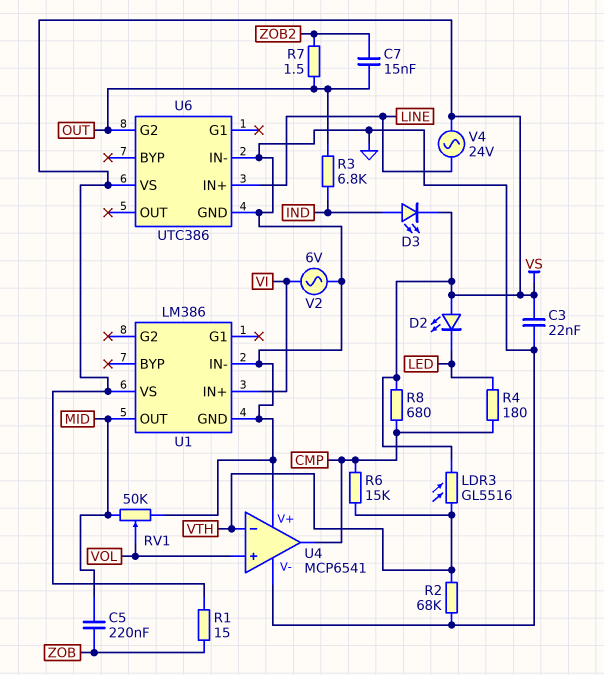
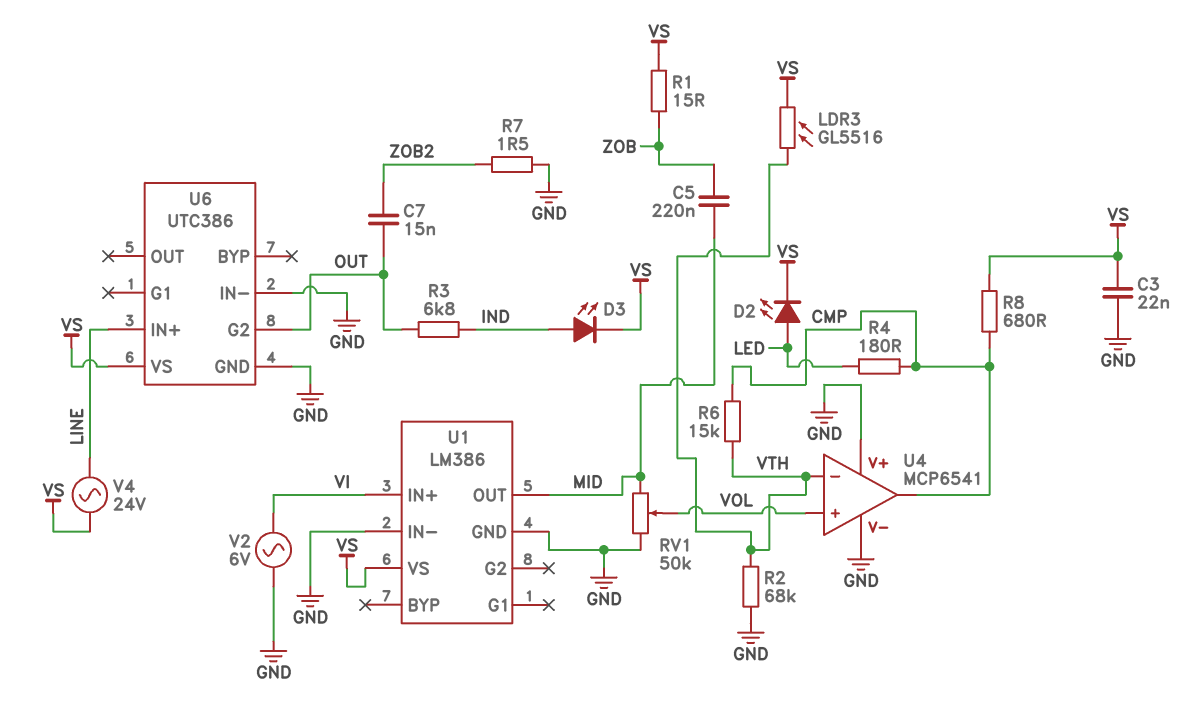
D2: LED (A VS, K LED) -> LED (A LED, K VS)
R7: 1.5 (OUT, ZOB2) -> 1.5 (GND, ZOB2)

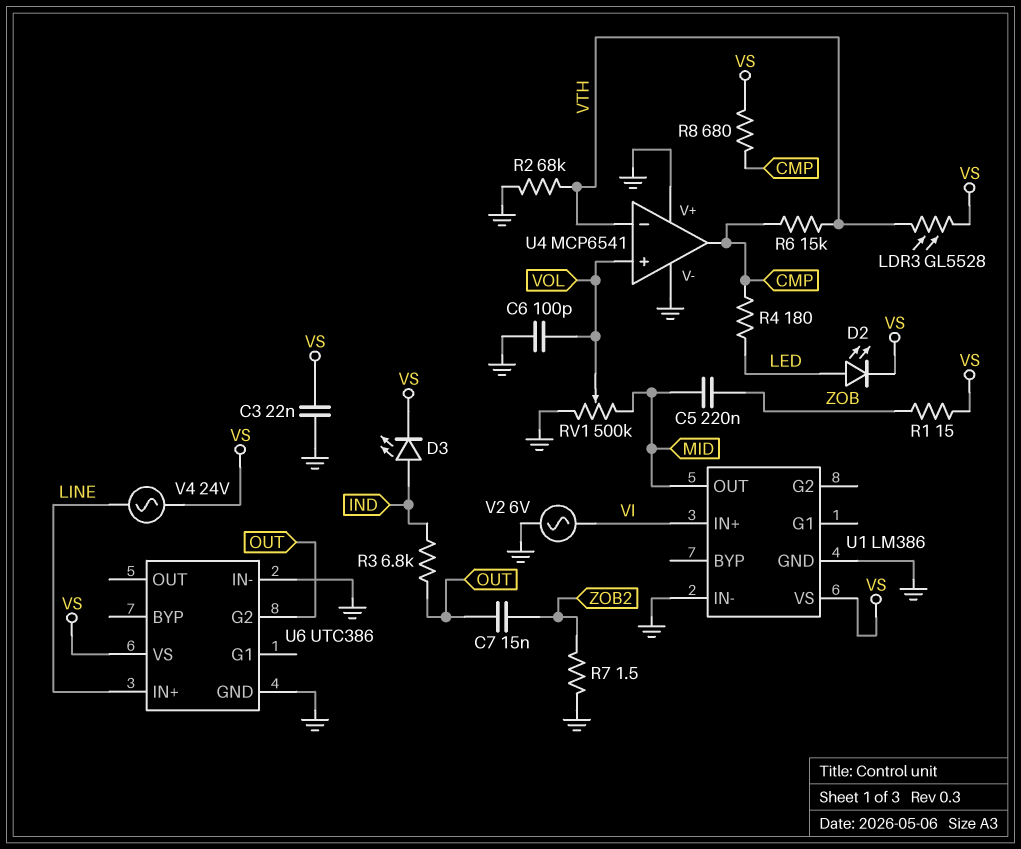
C6: none -> 100pF (GND, VOL)
LDR3: GL5516 (VS, VTH) -> GL5528 (VS, VTH)
RV1: 50k (GND, MID, wiper VOL) -> 500k (GND, MID, wiper VOL)

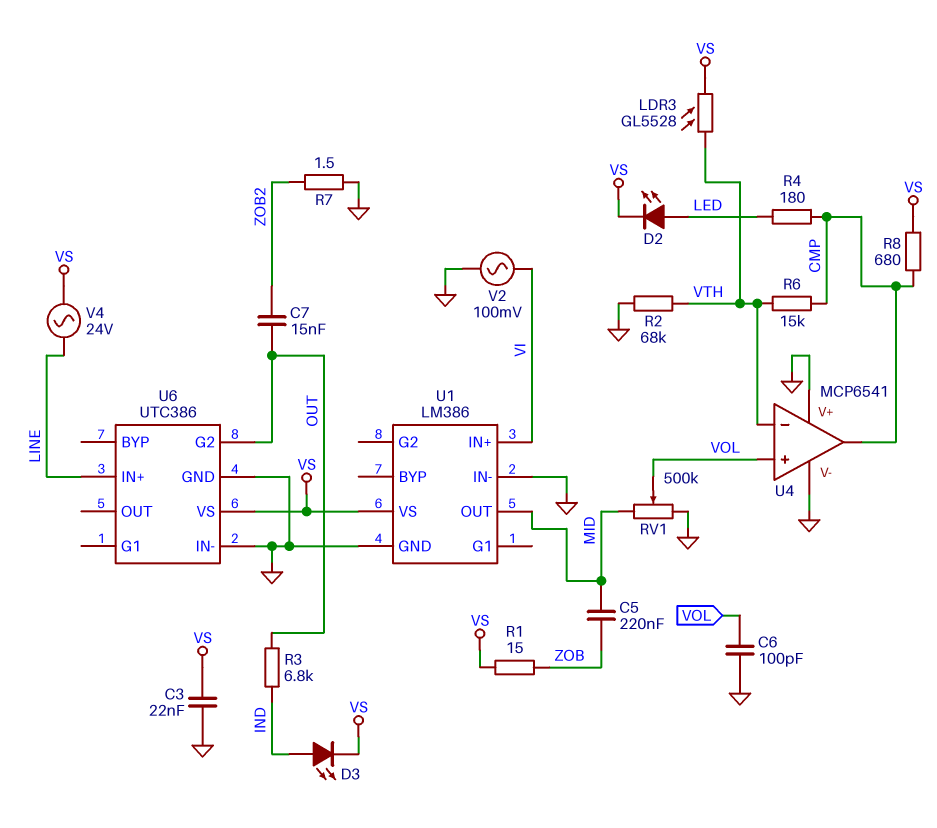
V2: AC 6V (GND, VI) -> AC 100mV (GND, VI)

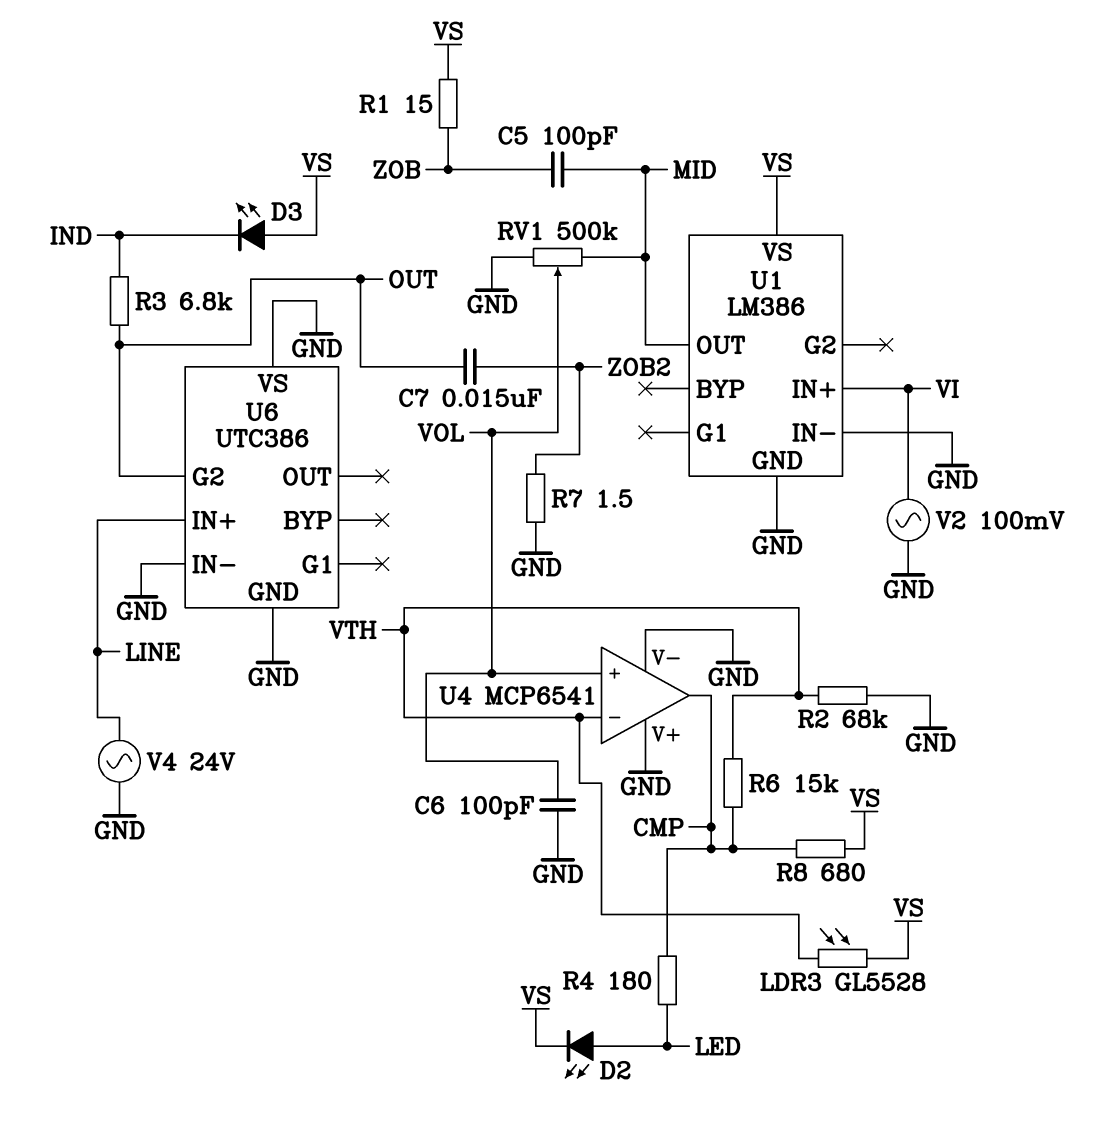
C3: 22nF (GND, VS) -> none
C5: 220nF (MID, ZOB) -> 100pF (MID, ZOB)
D3: LED (A IND, K VS) -> LED (A VS, K IND)
U6 pin VS: VS -> GND
V4: AC 24V (LINE, VS) -> AC 24V (GND, LINE)

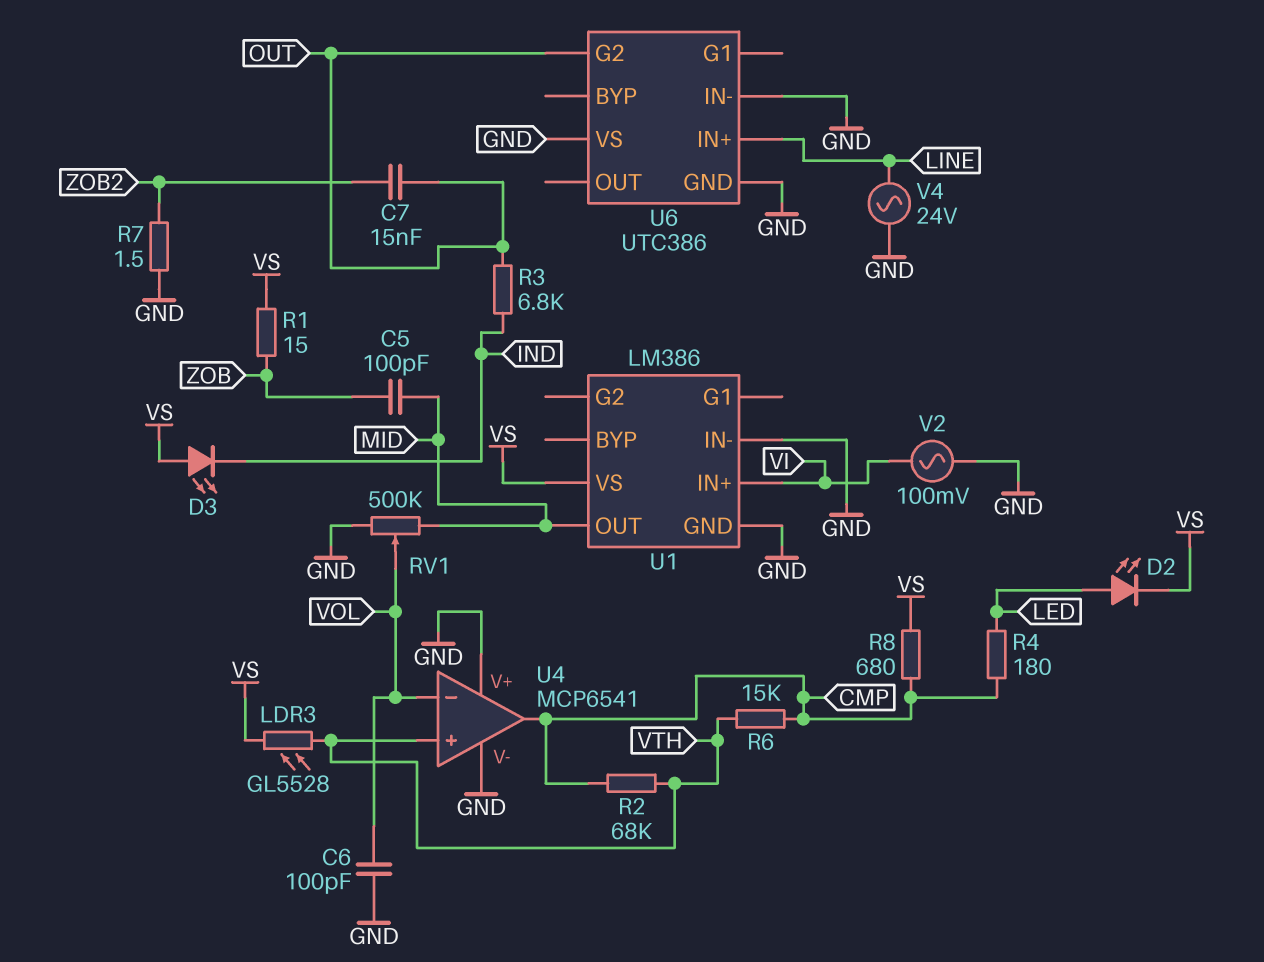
R2: 68k (GND, VTH) -> 68k (CMP, VTH)
U4 pin in+: VOL -> VTH
U4 pin in-: VTH -> VOL

